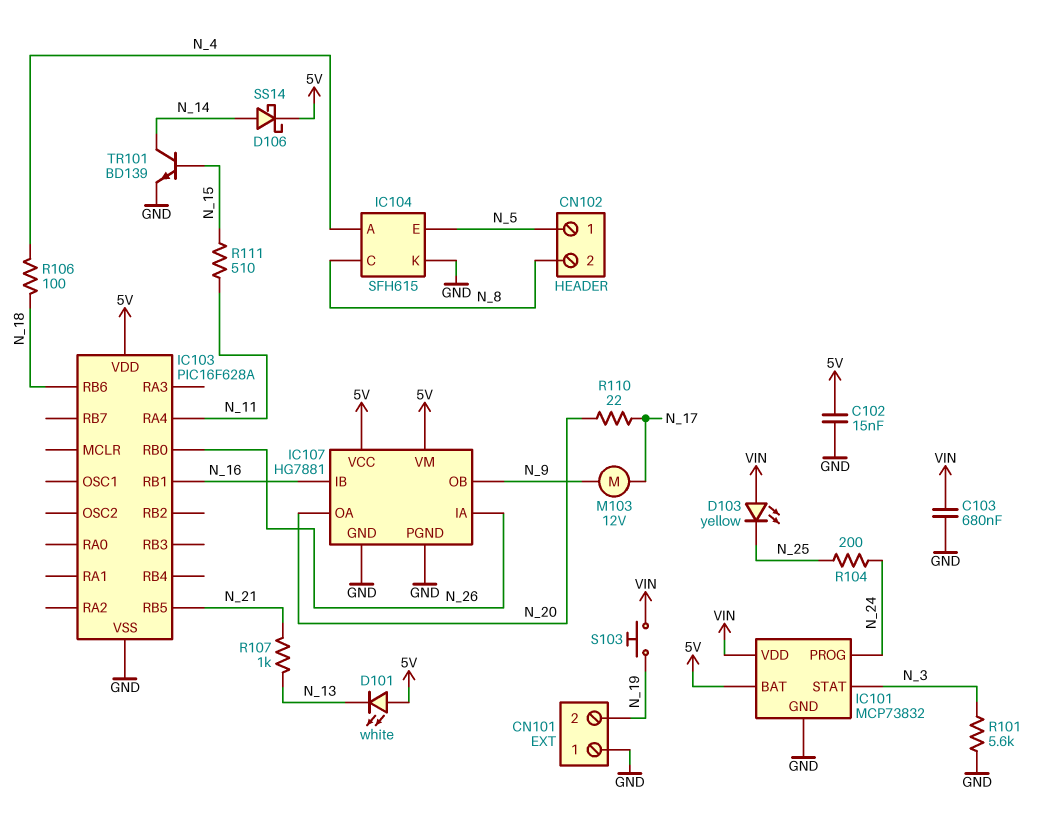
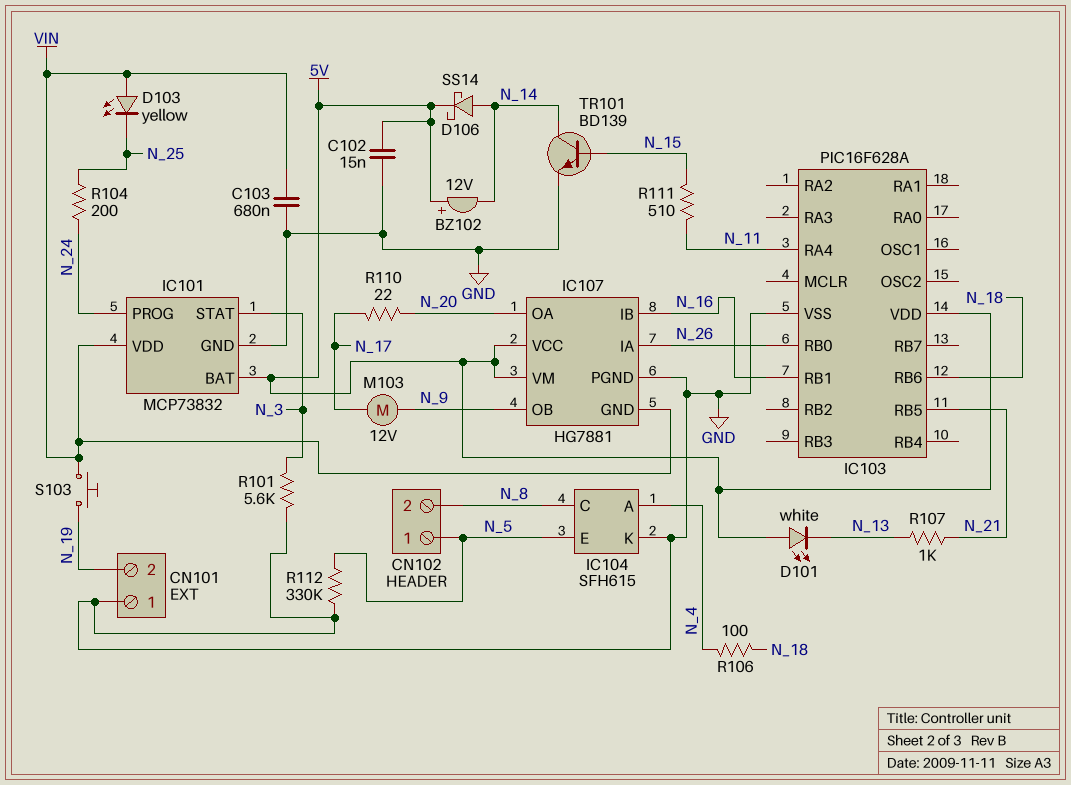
BZ102: none -> buzzer 12V (plus 5V, minus N_14)
IC107 pin GND: GND -> VIN
R112: none -> 330k (GND, N_5)

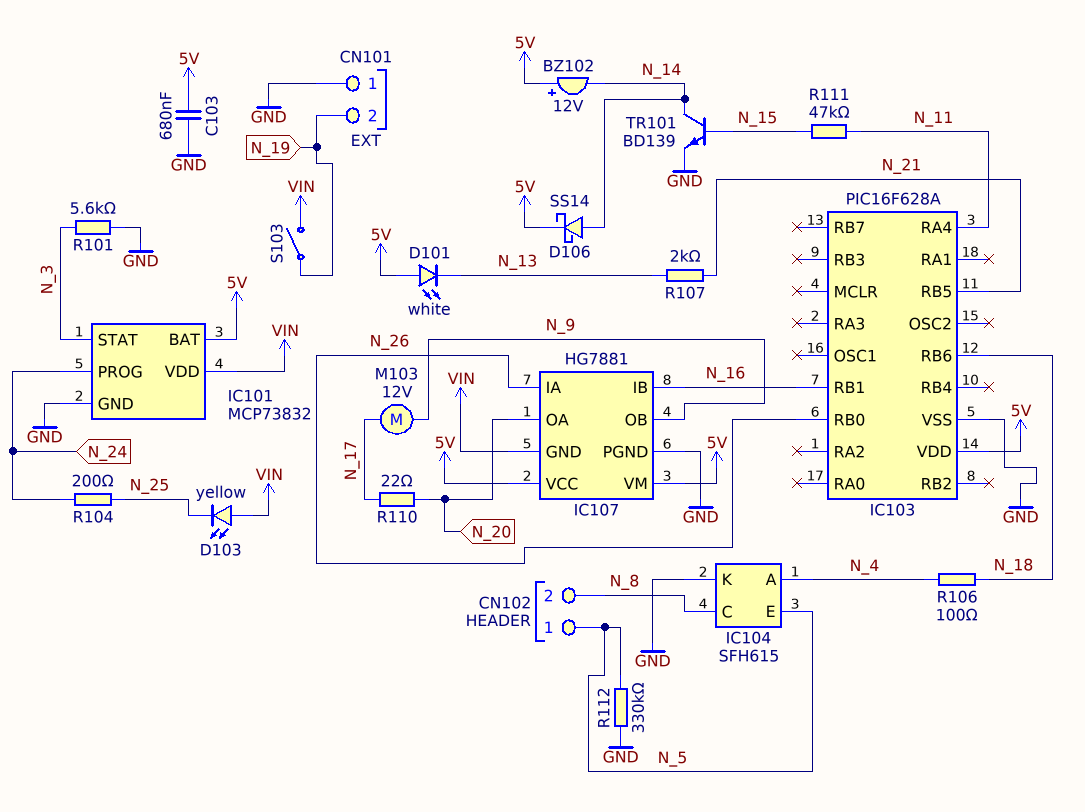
C102: 15nF (5V, GND) -> none
C103: 680nF (GND, VIN) -> 680nF (5V, GND)
R107: 1k (N_13, N_21) -> 2k (N_13, N_21)
R111: 510 (N_11, N_15) -> 47k (N_11, N_15)
S103: button (N_19, VIN) -> switch (N_19, VIN)

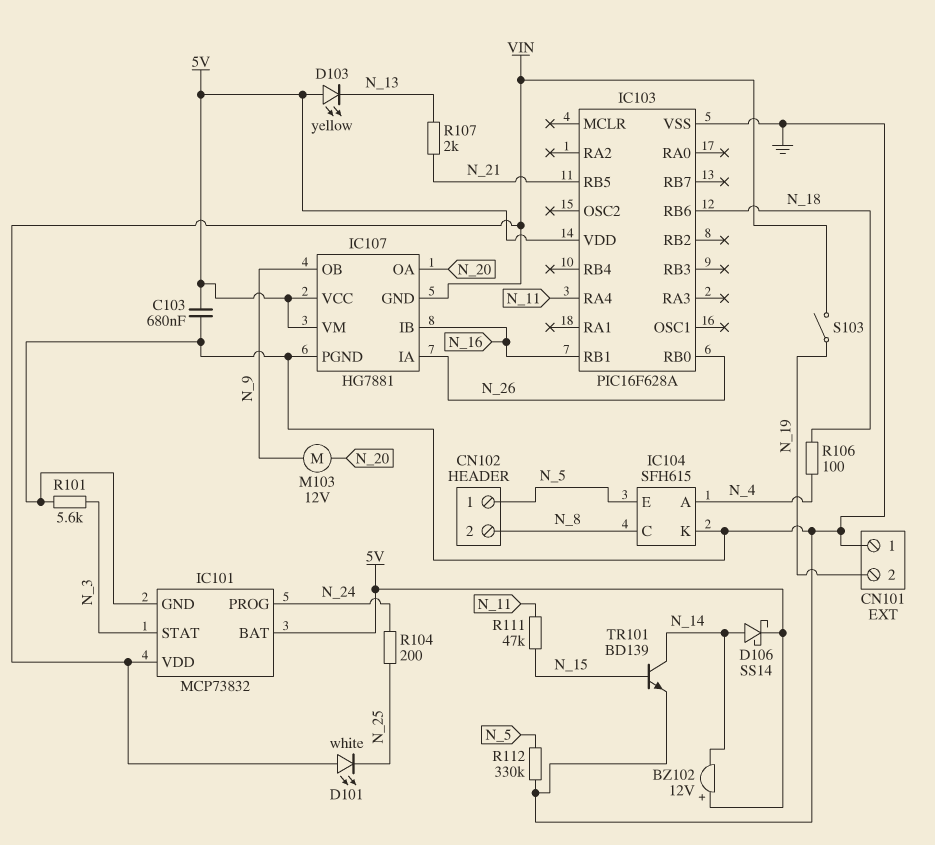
D101: LED white (A 5V, K N_13) -> LED white (A VIN, K N_25)
D103: LED yellow (A VIN, K N_25) -> LED yellow (A 5V, K N_13)
M103: motor 12V (N_9, N_17) -> motor 12V (N_9, N_20)
R110: 22 (N_17, N_20) -> none

